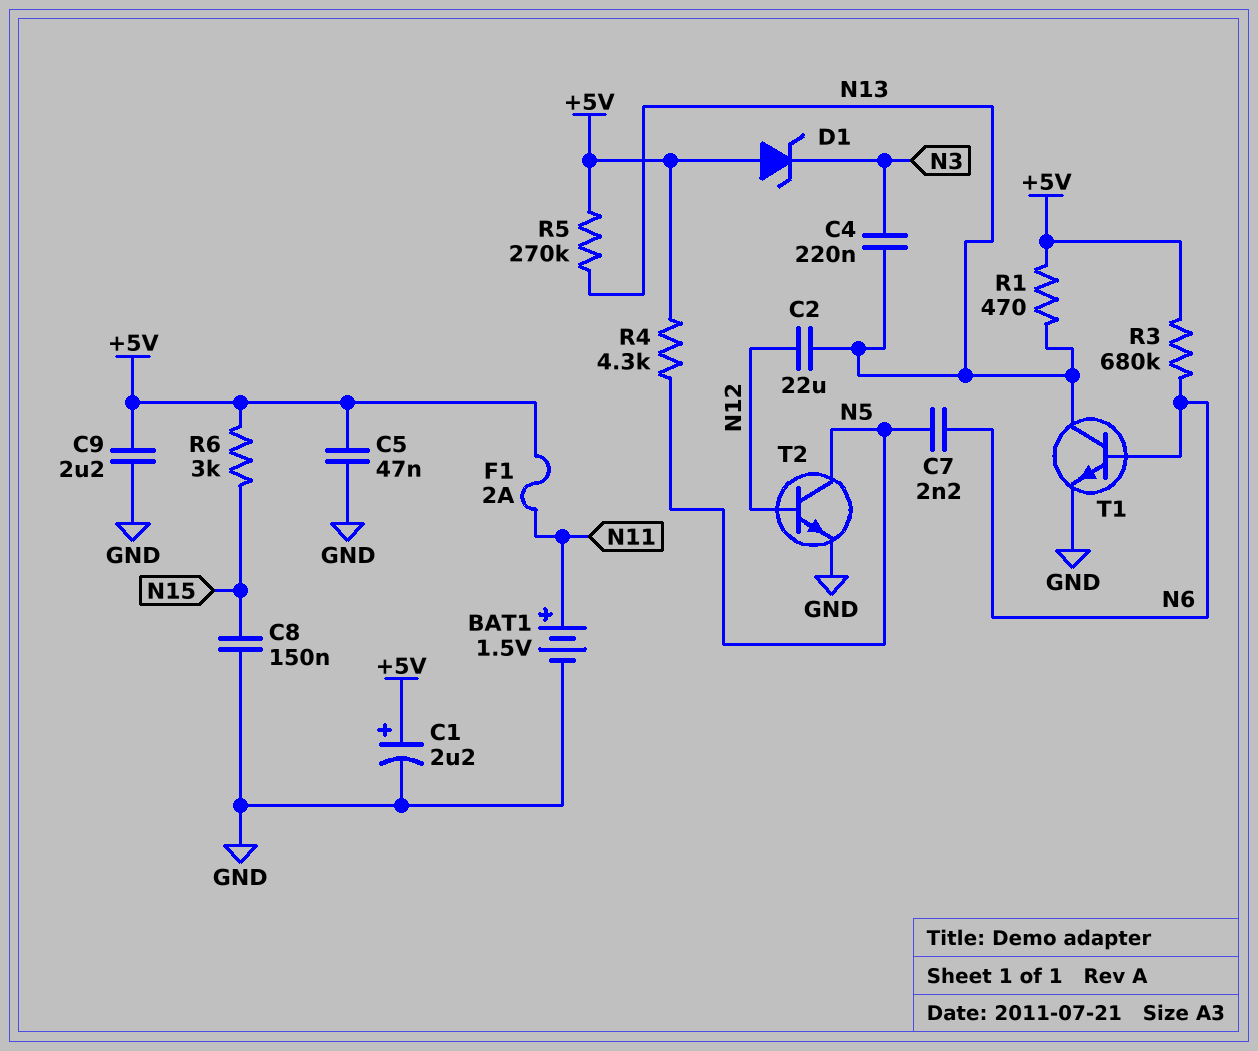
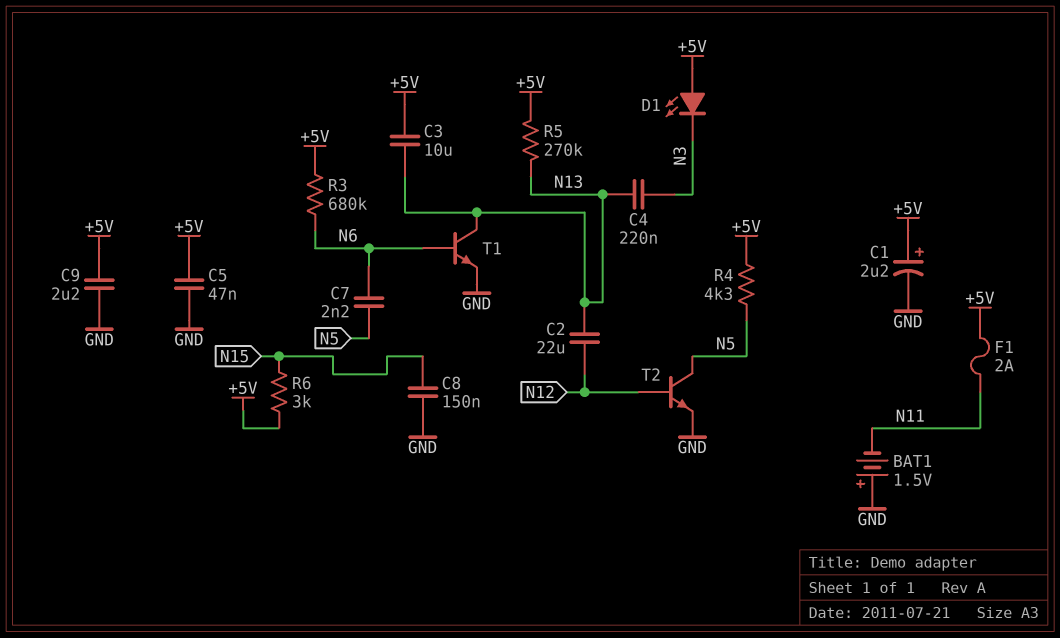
BAT1: 1.5V (plus N11, minus GND) -> 1.5V (plus GND, minus N11)
C3: none -> 10uF (+5V, N13)
D1: zener (A +5V, K N3) -> LED (A +5V, K N3)
R1: 470 (+5V, N13) -> none

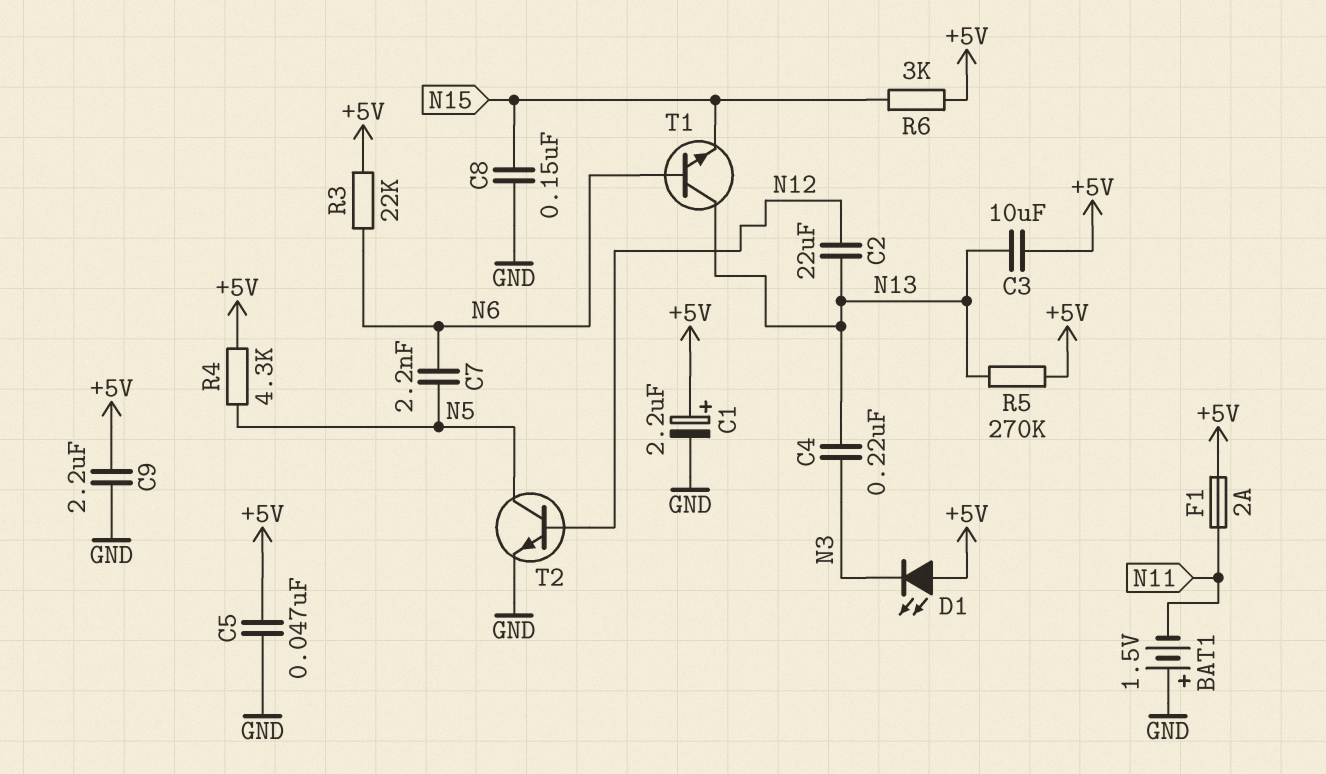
R3: 680k (+5V, N6) -> 22k (+5V, N6)
T1: NPN (B N6, C N13, E GND) -> NPN (B N6, C N13, E N15)

